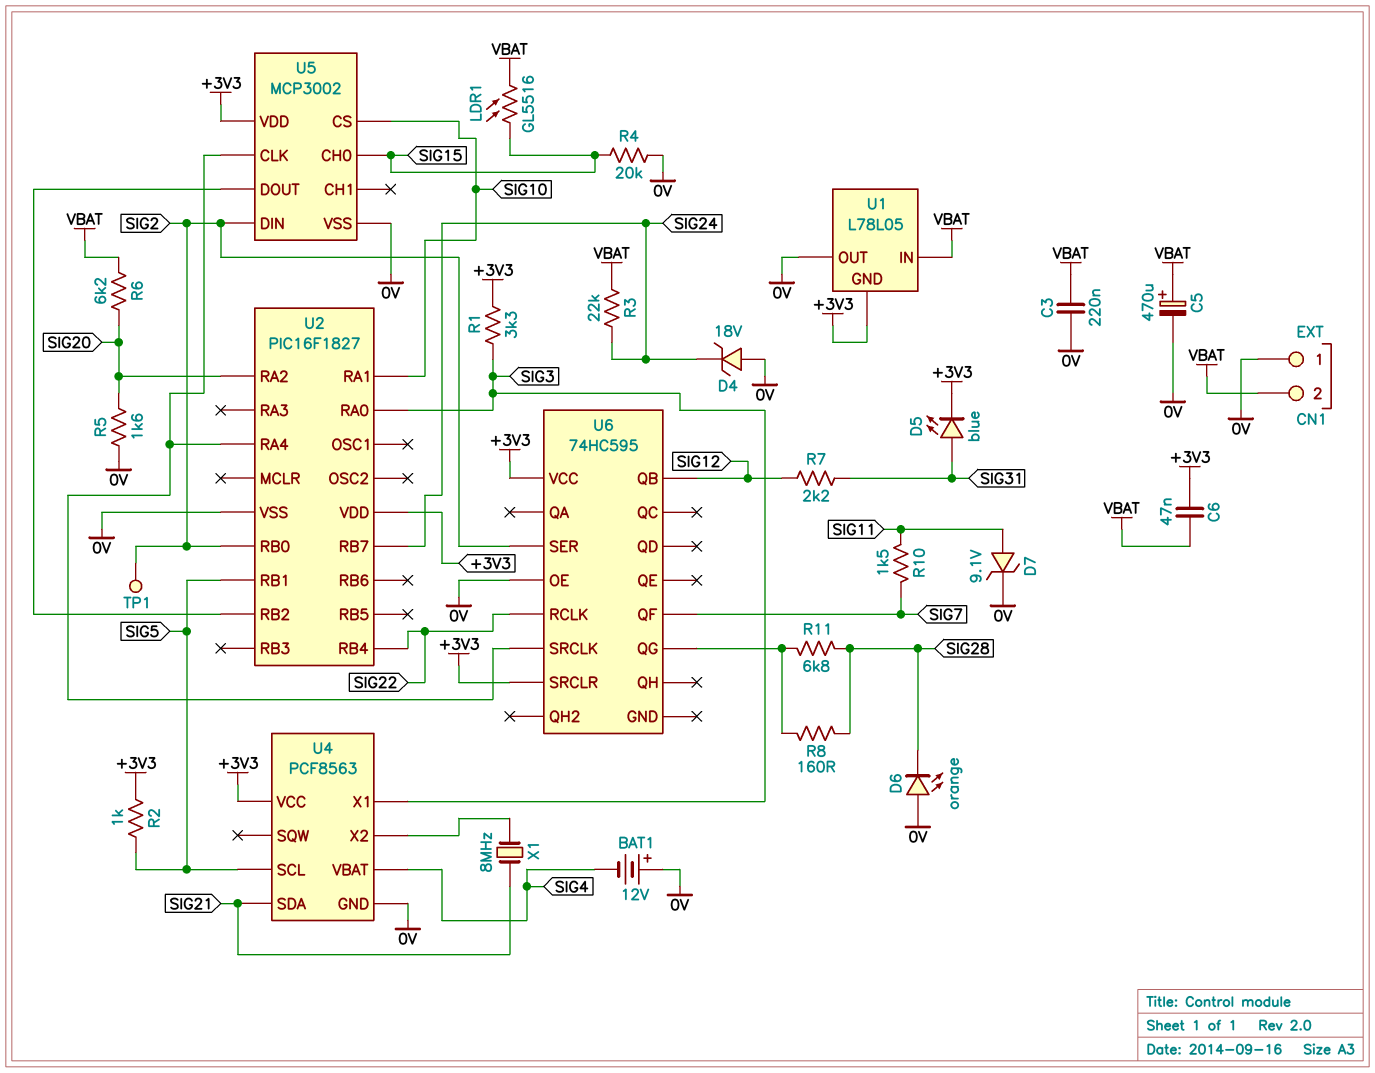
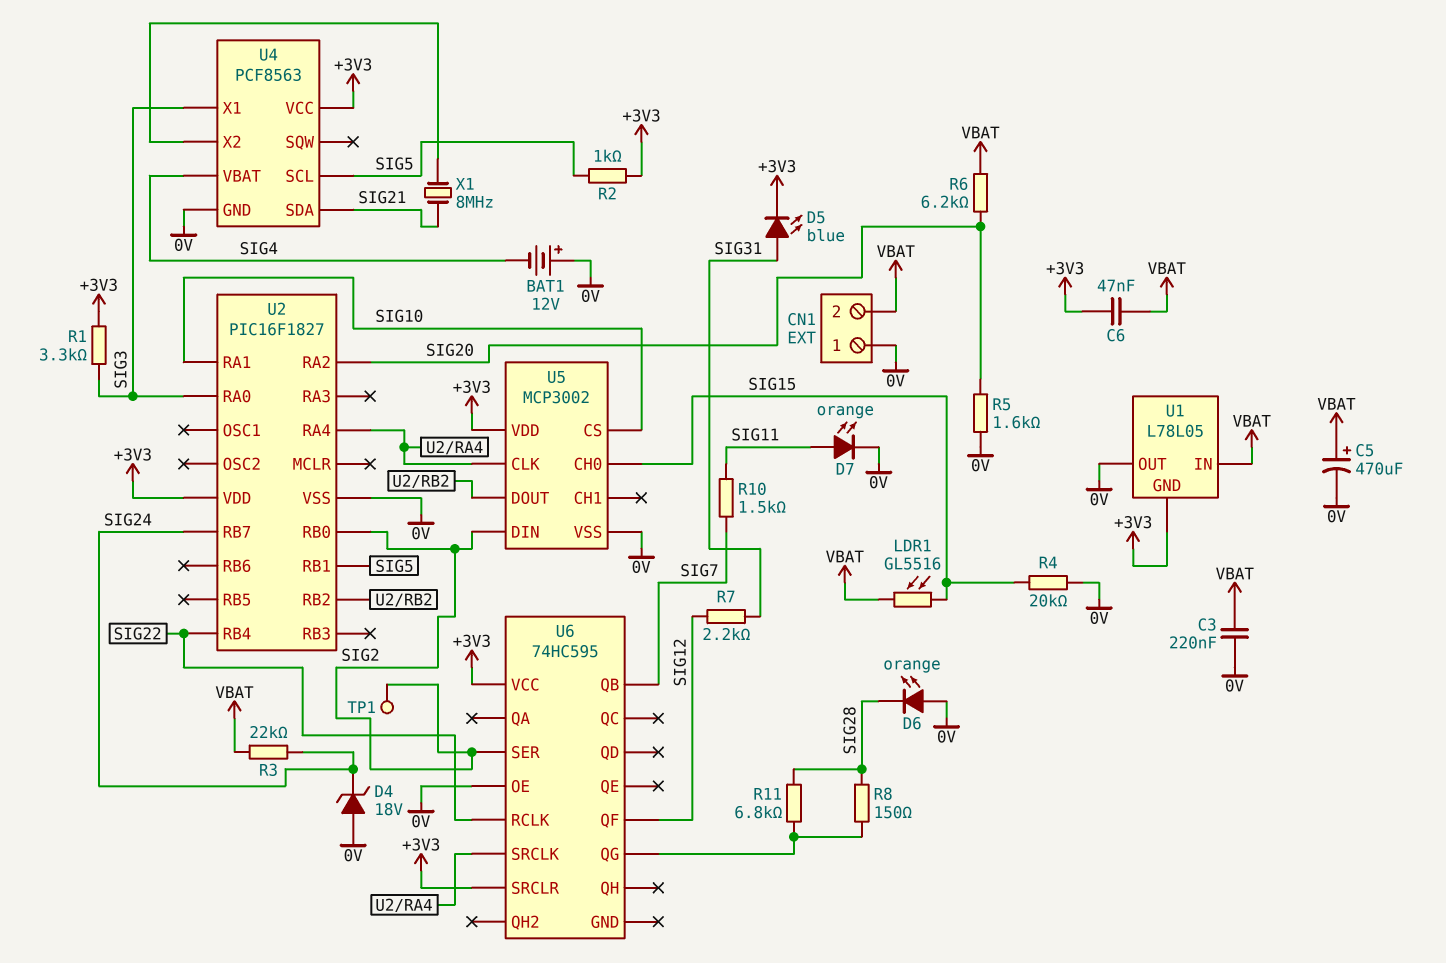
D7: zener 9.1V (A SIG11, K 0V) -> LED orange (A SIG11, K 0V)
R8: 160 (SIG28, U6/QG) -> 150 (SIG28, U6/QG)
U6 pin QB: SIG12 -> SIG7
U6 pin QF: SIG7 -> SIG12

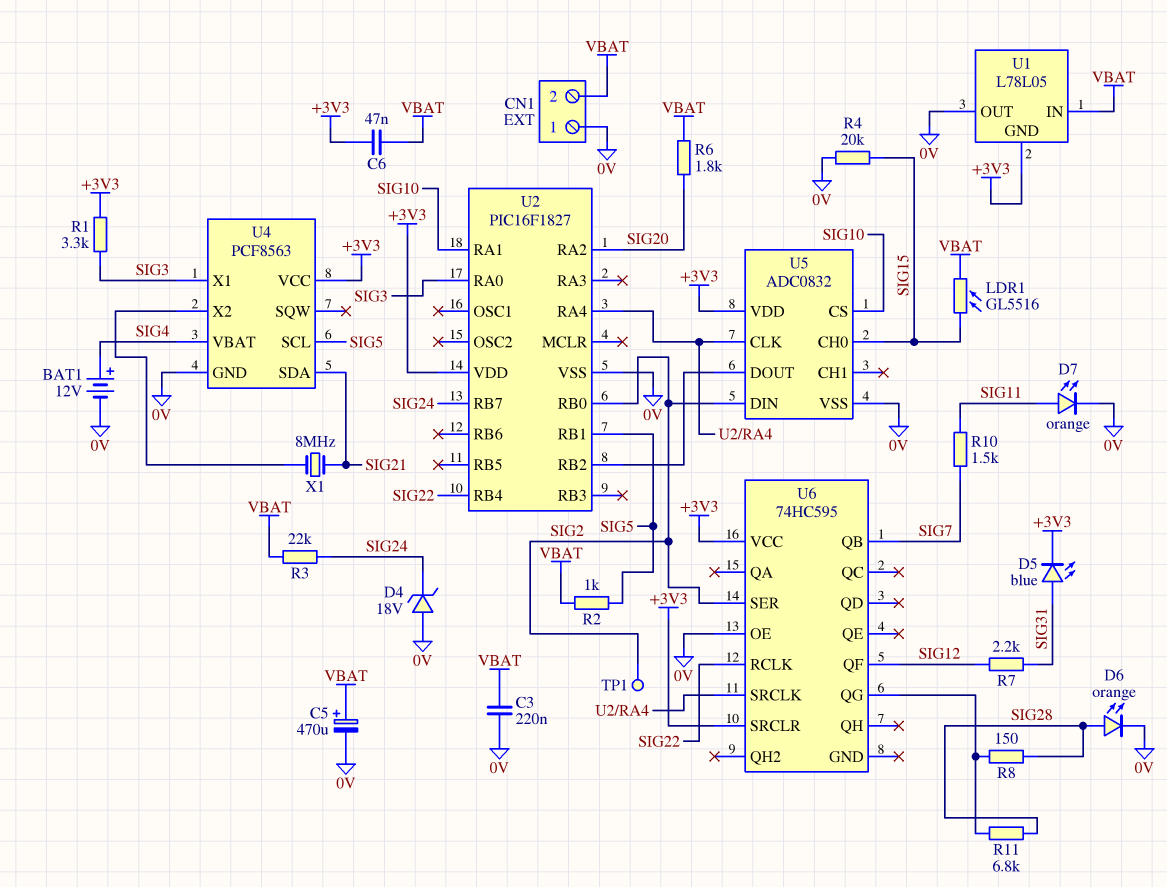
BAT1: 12V (plus 0V, minus SIG4) -> 12V (plus SIG4, minus 0V)
D6: LED orange (A 0V, K SIG28) -> LED orange (A SIG28, K 0V)
R2: 1k (+3V3, SIG5) -> 1k (SIG5, VBAT)
R5: 1.6k (0V, SIG20) -> none
R6: 6.2k (SIG20, VBAT) -> 1.8k (SIG20, VBAT)
U5: MCP3002 -> ADC0832

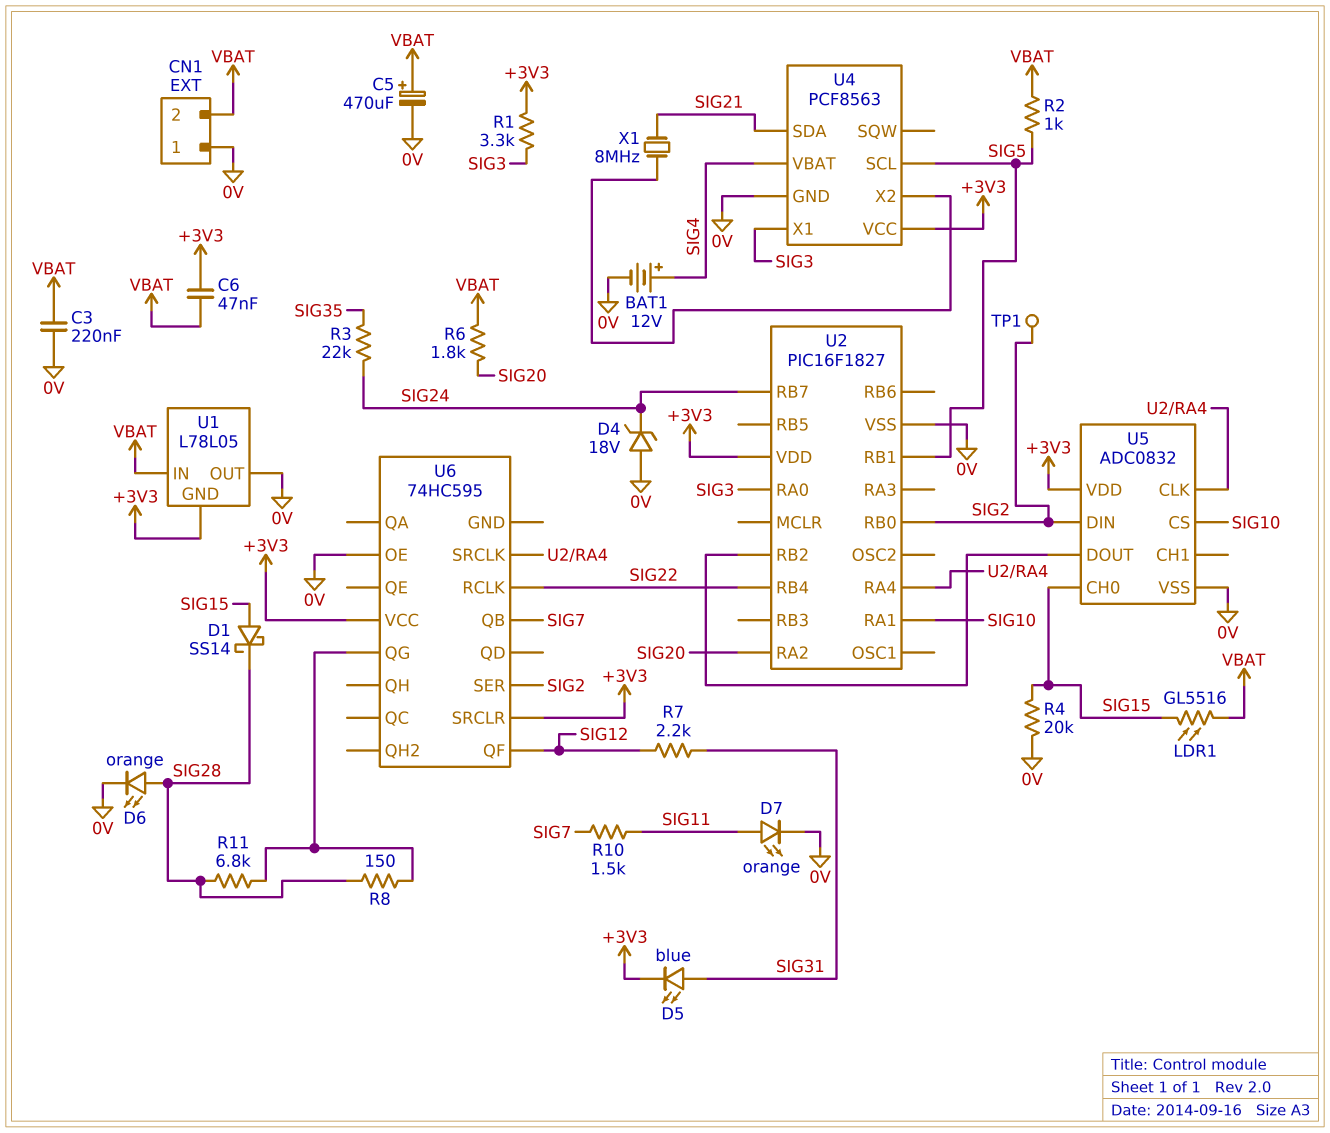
D1: none -> schottky SS14 (A SIG15, K SIG28)
R3: 22k (SIG24, VBAT) -> 22k (SIG24, SIG35)

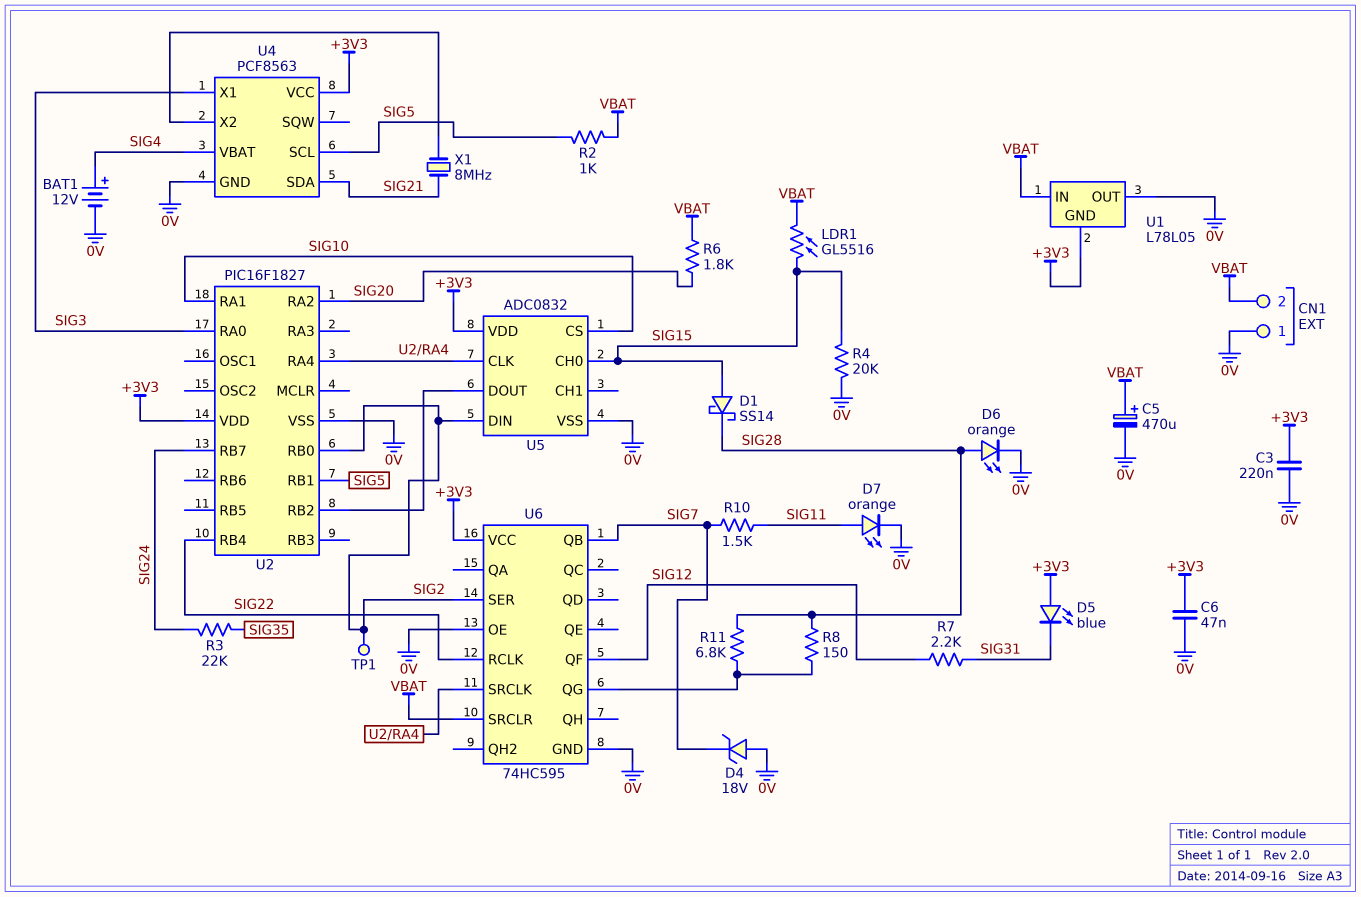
C3: 220nF (0V, VBAT) -> 220nF (+3V3, 0V)
C6: 47nF (+3V3, VBAT) -> 47nF (+3V3, 0V)
D4: zener 18V (A 0V, K SIG24) -> zener 18V (A 0V, K SIG7)
D5: LED blue (A SIG31, K +3V3) -> LED blue (A +3V3, K SIG31)
R1: 3.3k (+3V3, SIG3) -> none
U6 pin GND: none -> 0V
U6 pin SRCLR: +3V3 -> VBAT

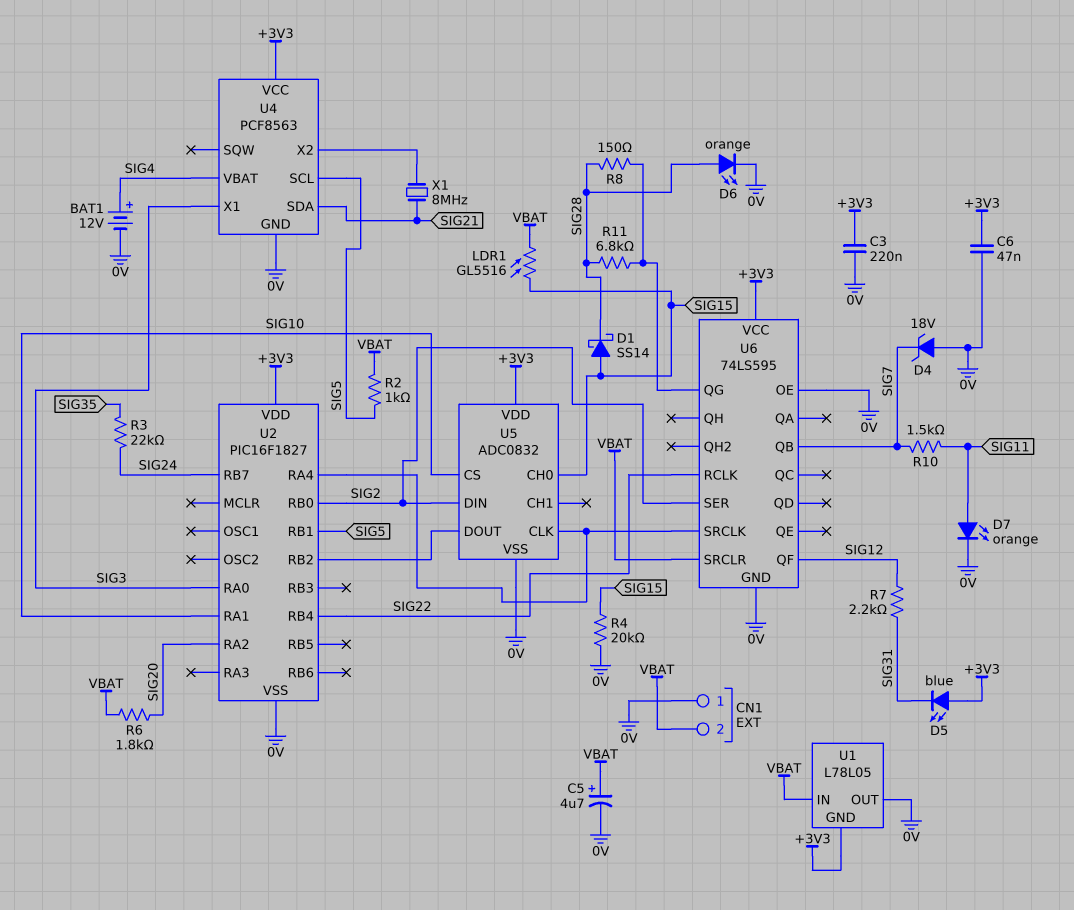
C5: 470uF (plus VBAT, minus 0V) -> 4.7uF (plus VBAT, minus 0V)
TP1: test point (SIG2) -> none
U6: 74HC595 -> 74LS595

